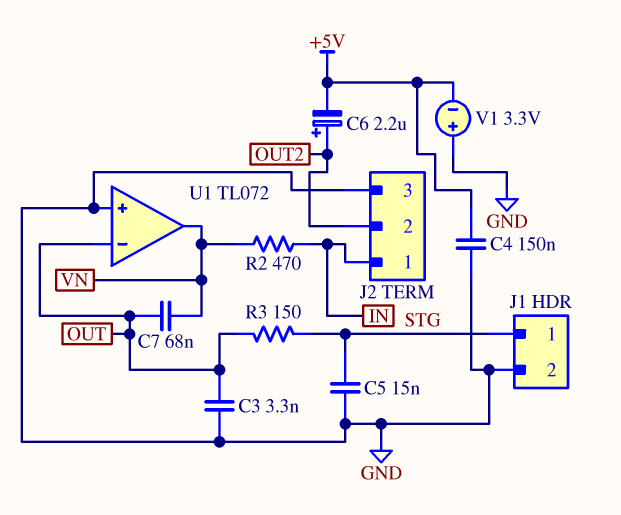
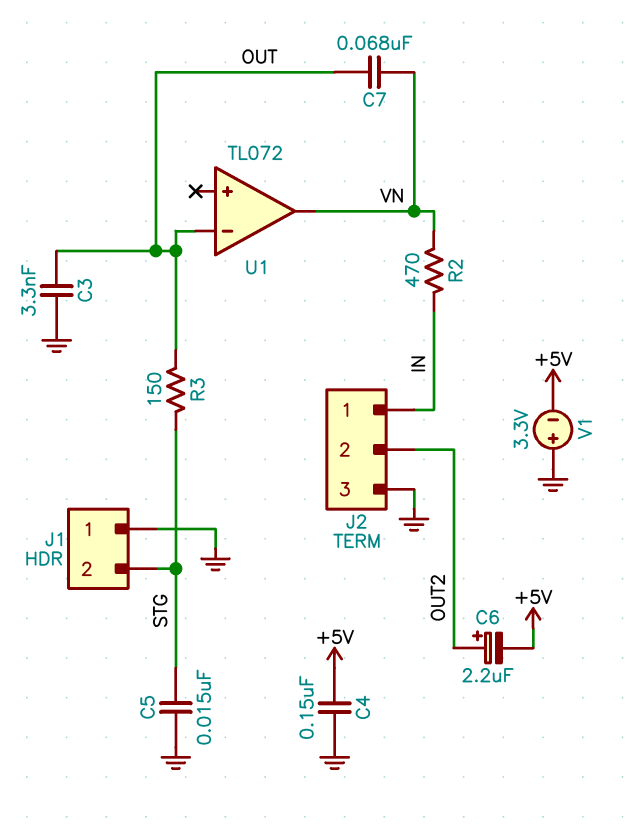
J1 pin 1: STG -> GND
J1 pin 2: GND -> STG
U1 pin in+: GND -> none

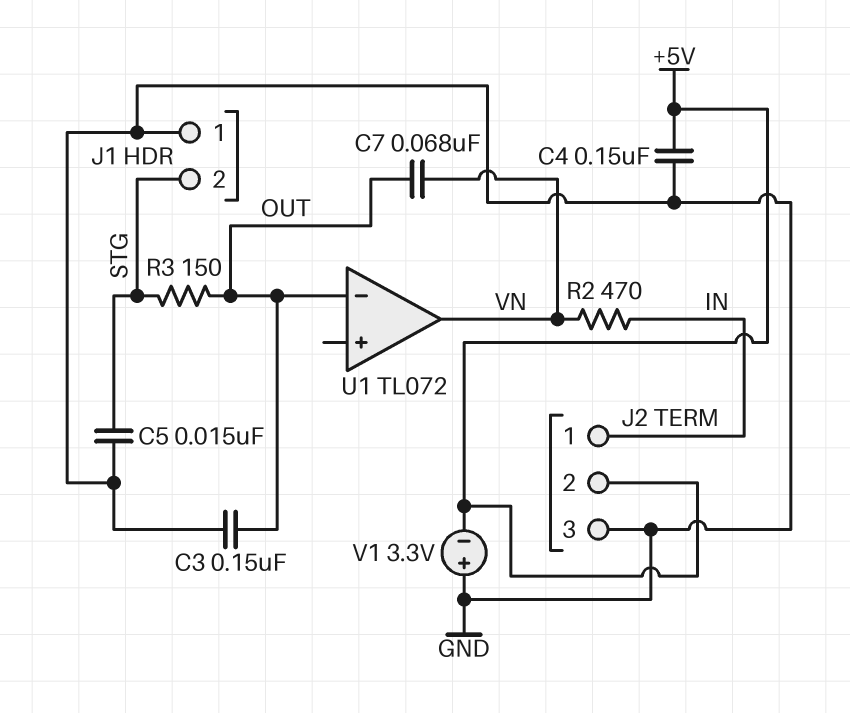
C3: 3.3nF (GND, OUT) -> 150nF (GND, OUT)
C6: 2.2uF (plus OUT2, minus +5V) -> none
J2 pin 2: OUT2 -> +5V

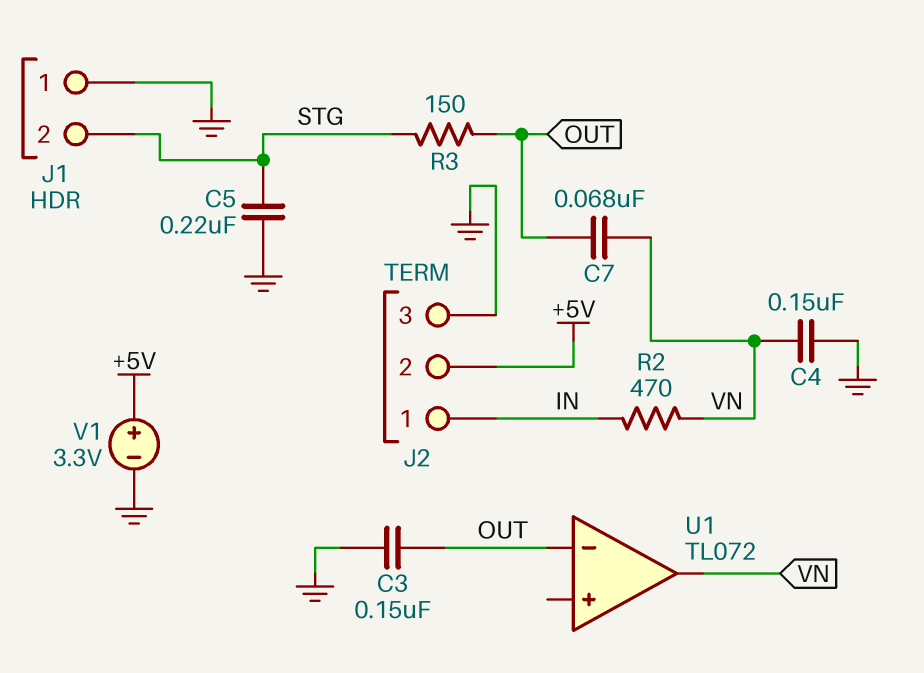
C4: 150nF (+5V, GND) -> 150nF (GND, VN)
C5: 15nF (GND, STG) -> 220nF (GND, STG)
V1: 3.3V (plus GND, minus +5V) -> 3.3V (plus +5V, minus GND)

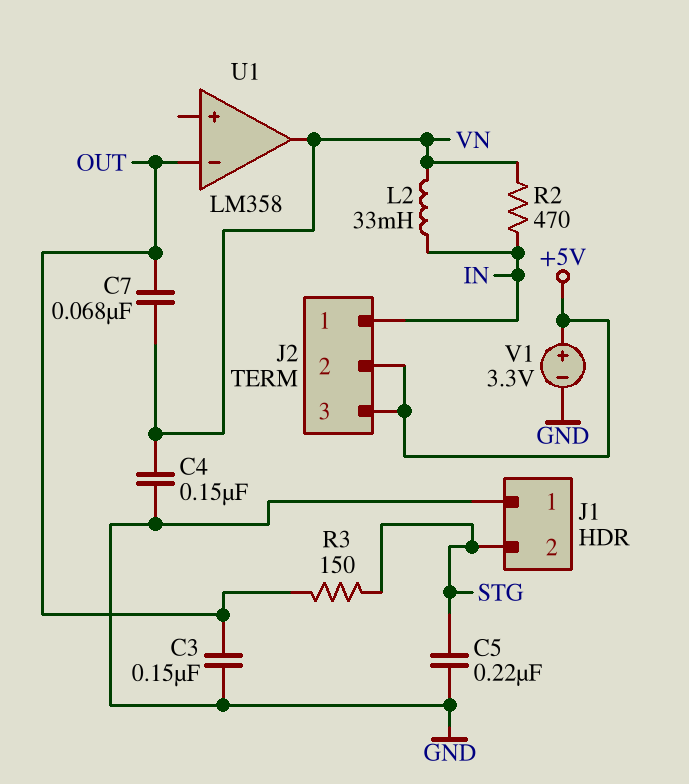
J2 pin 3: GND -> +5V
L2: none -> 33mH (IN, VN)
U1: TL072 -> LM358

